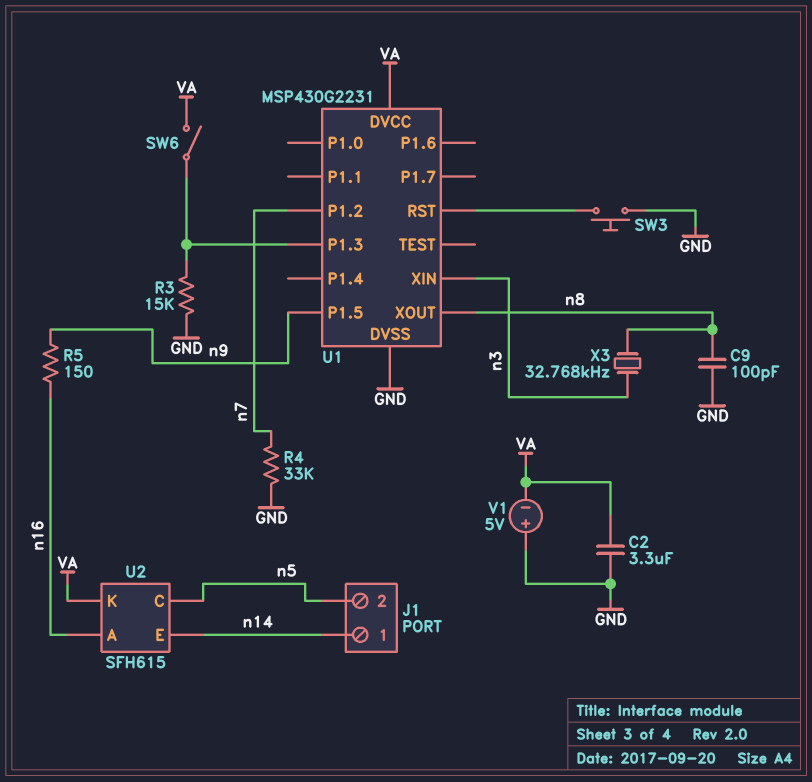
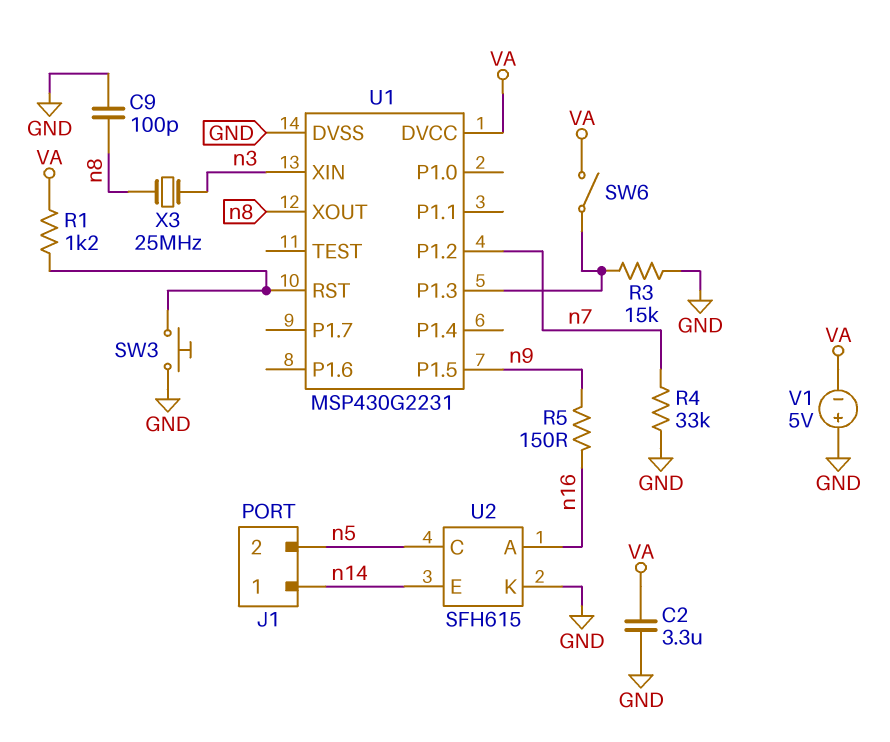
R1: none -> 1.2k (U1/RST, VA)
U2 pin K: VA -> GND
X3: 32.768kHz (n3, n8) -> 25MHz (n3, n8)

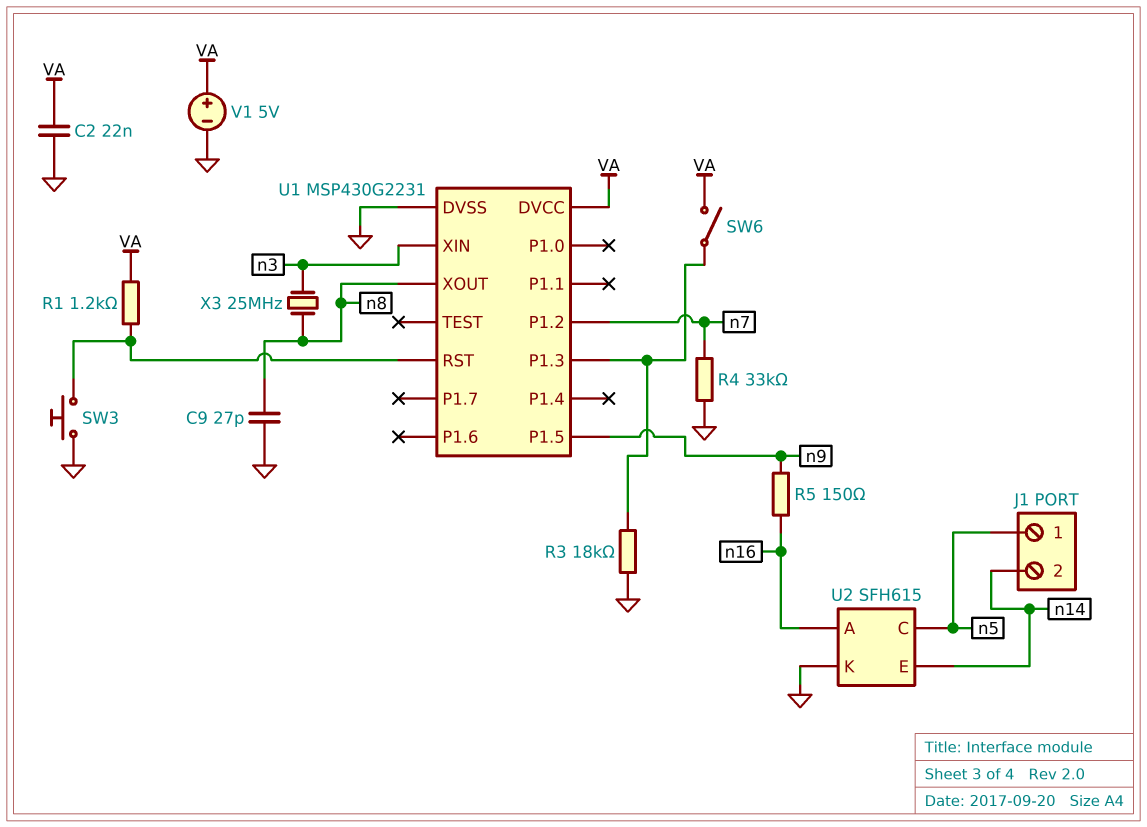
C2: 3.3uF (GND, VA) -> 22nF (GND, VA)
C9: 100pF (GND, n8) -> 27pF (GND, n8)
J1 pin 1: n14 -> n5
J1 pin 2: n5 -> n14
R3: 15k (GND, U1/P1.3) -> 18k (GND, U1/P1.3)
V1: 5V (plus GND, minus VA) -> 5V (plus VA, minus GND)

